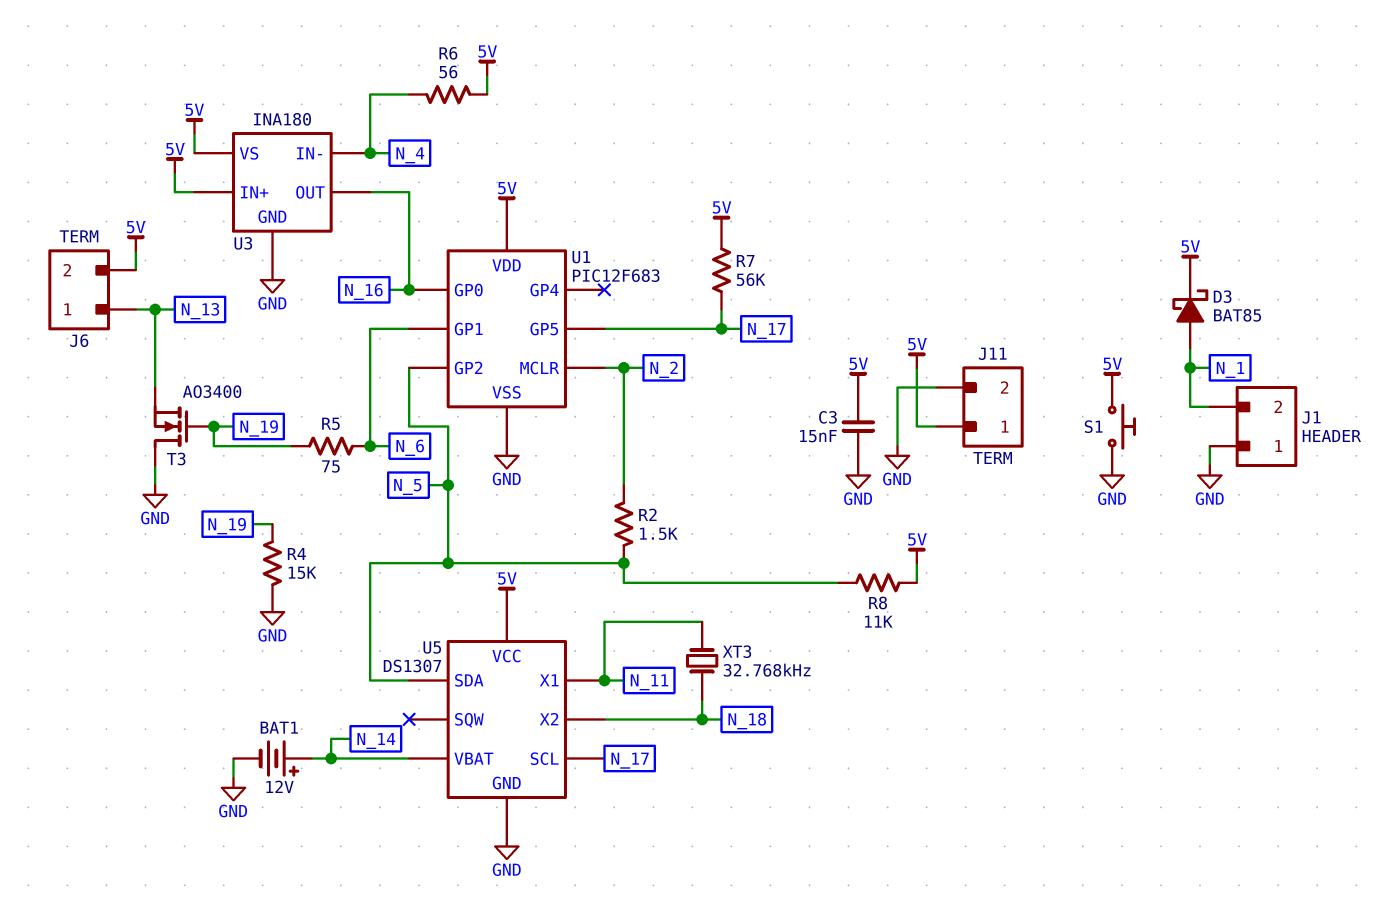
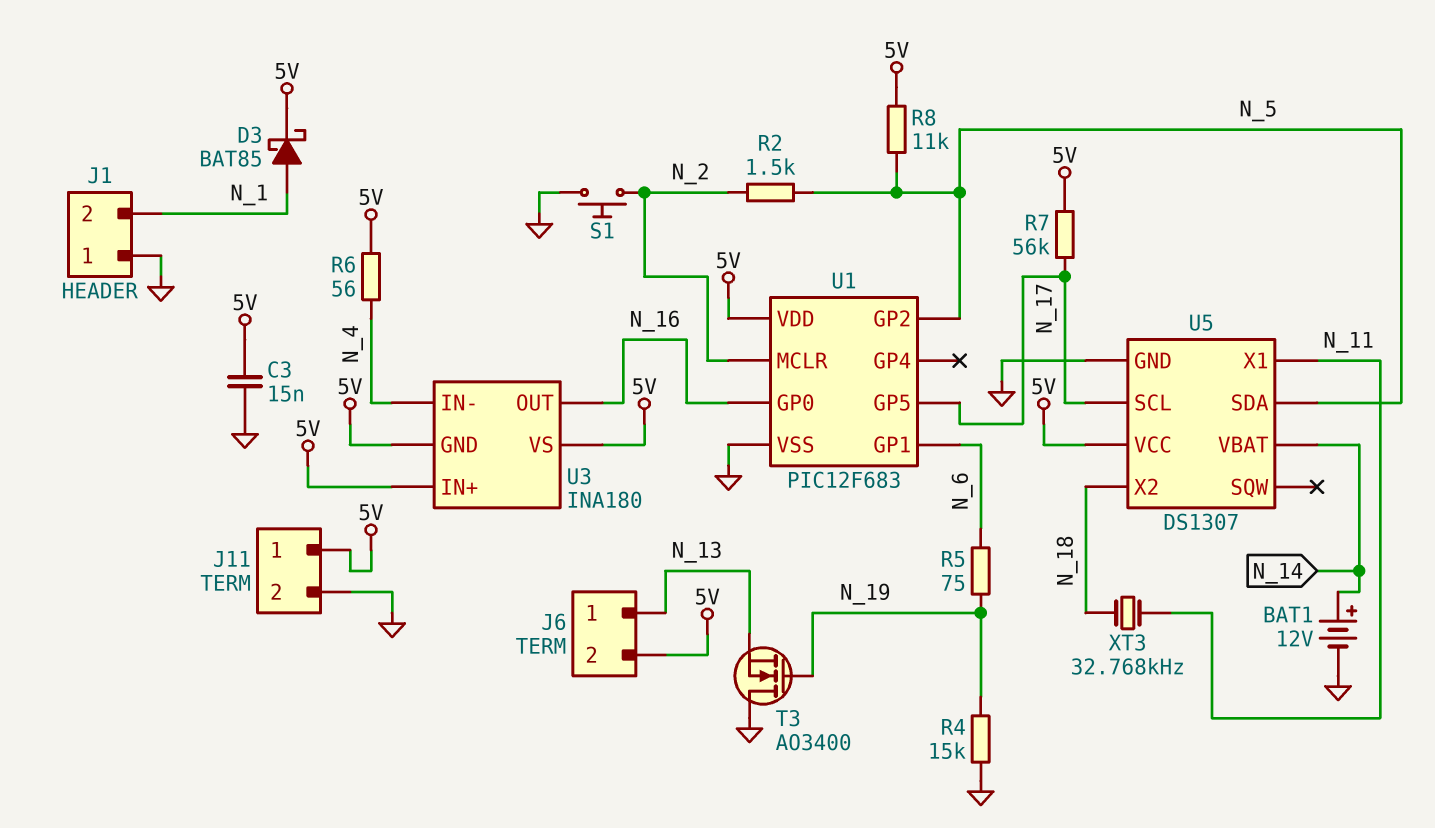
S1: button (5V, GND) -> button (GND, N_2)
U3 pin GND: GND -> 5V

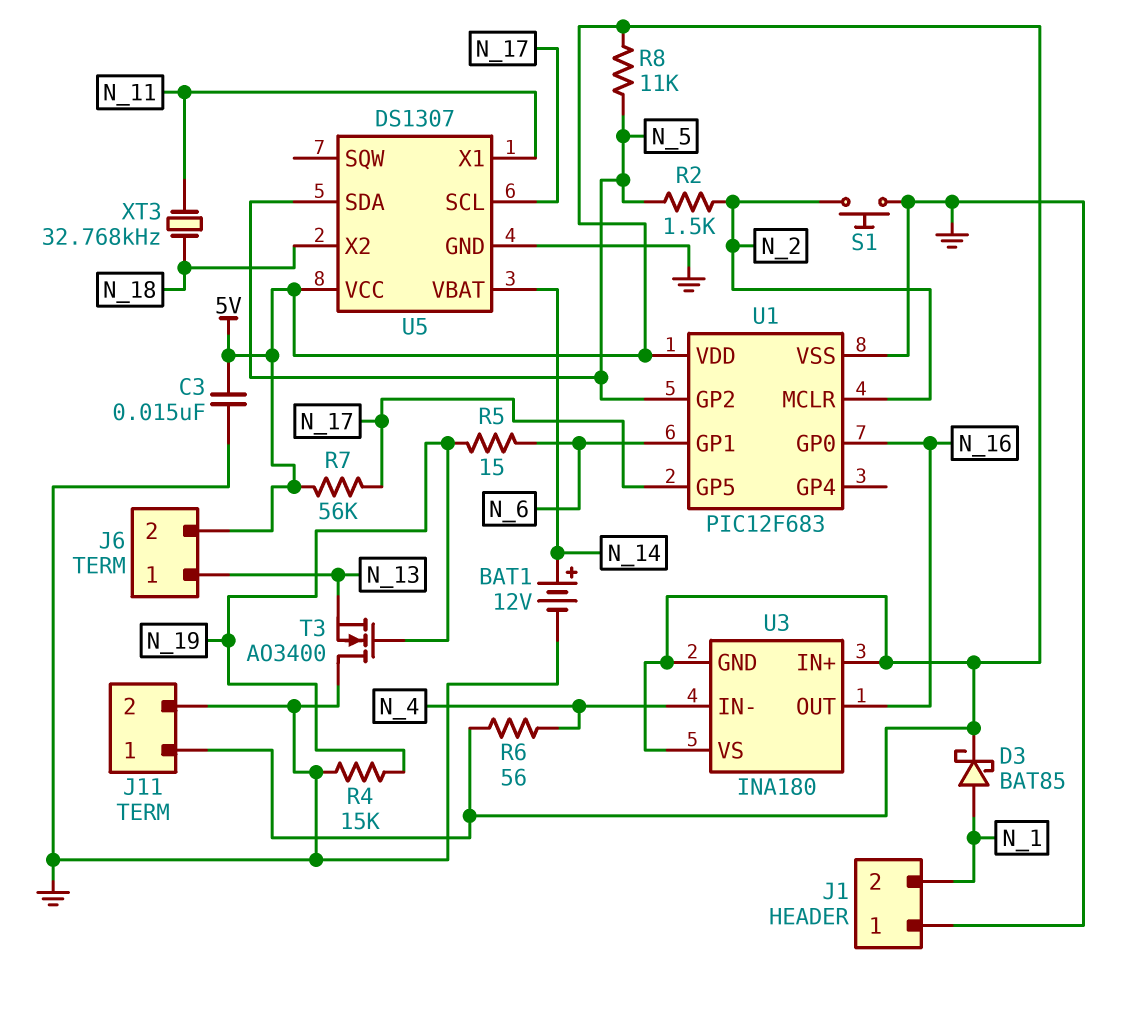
R5: 75 (N_6, N_19) -> 15 (N_6, N_19)

